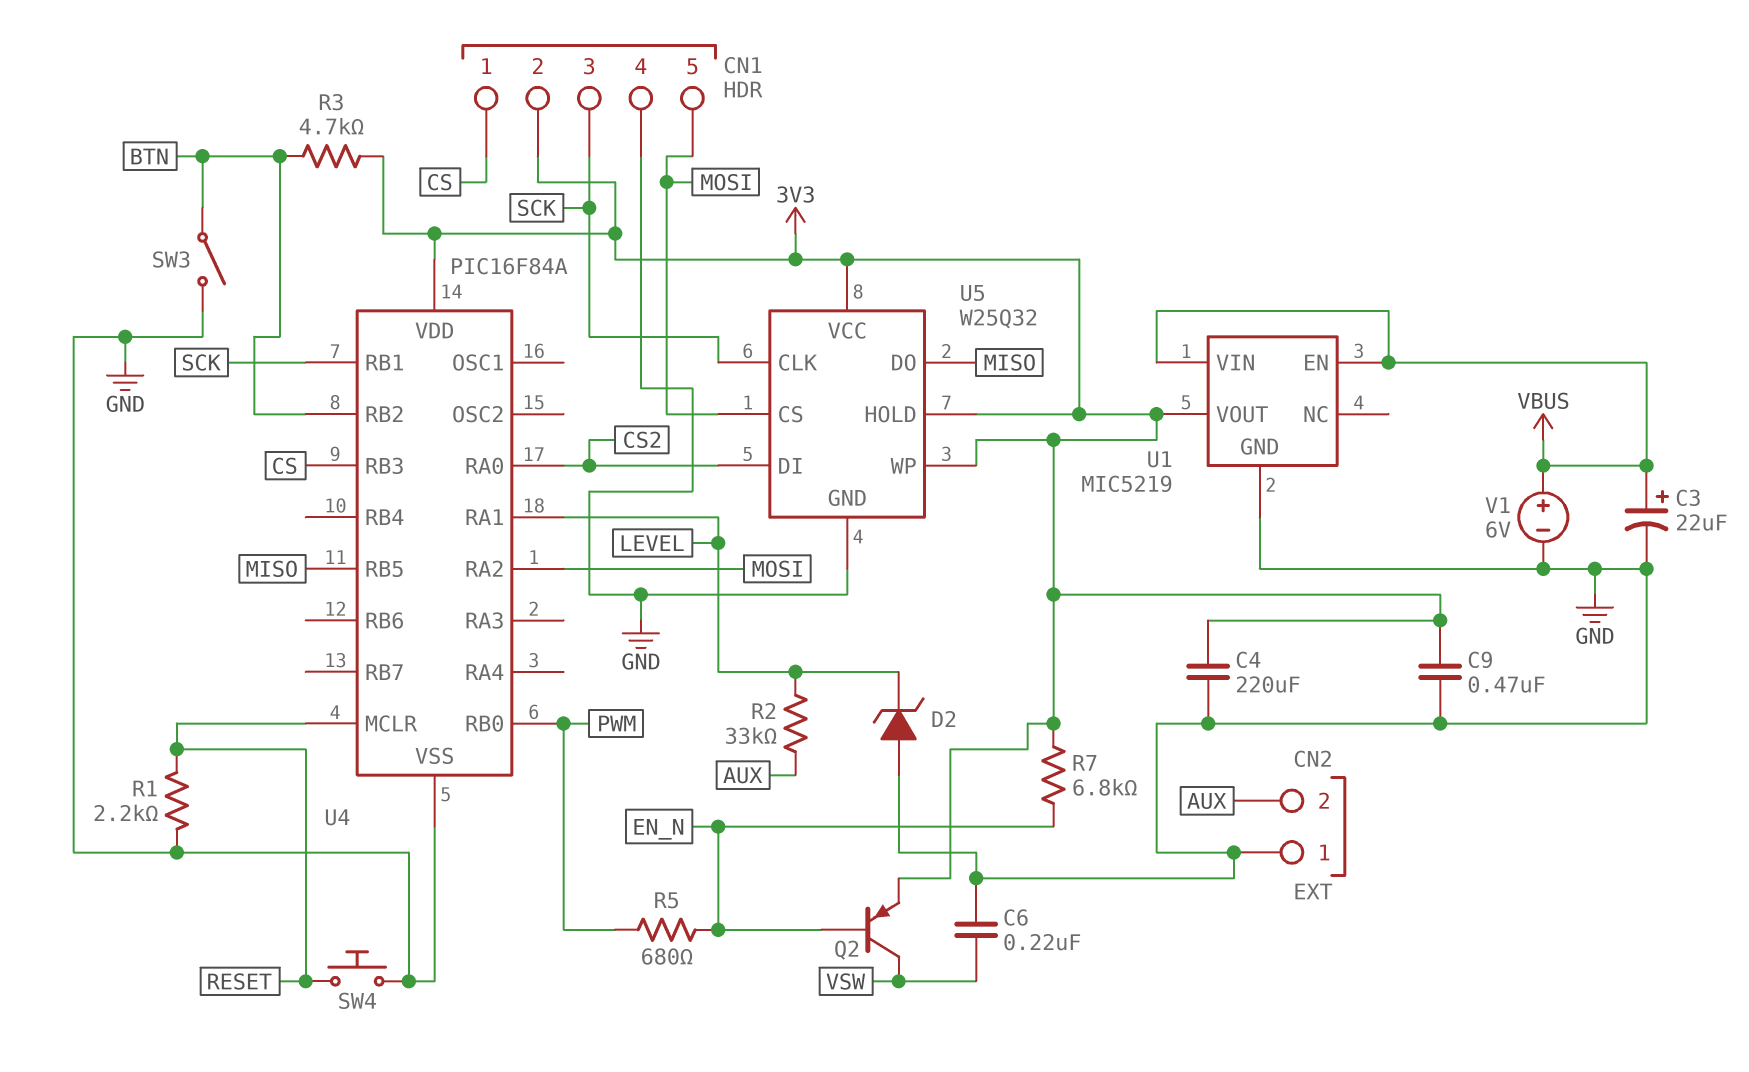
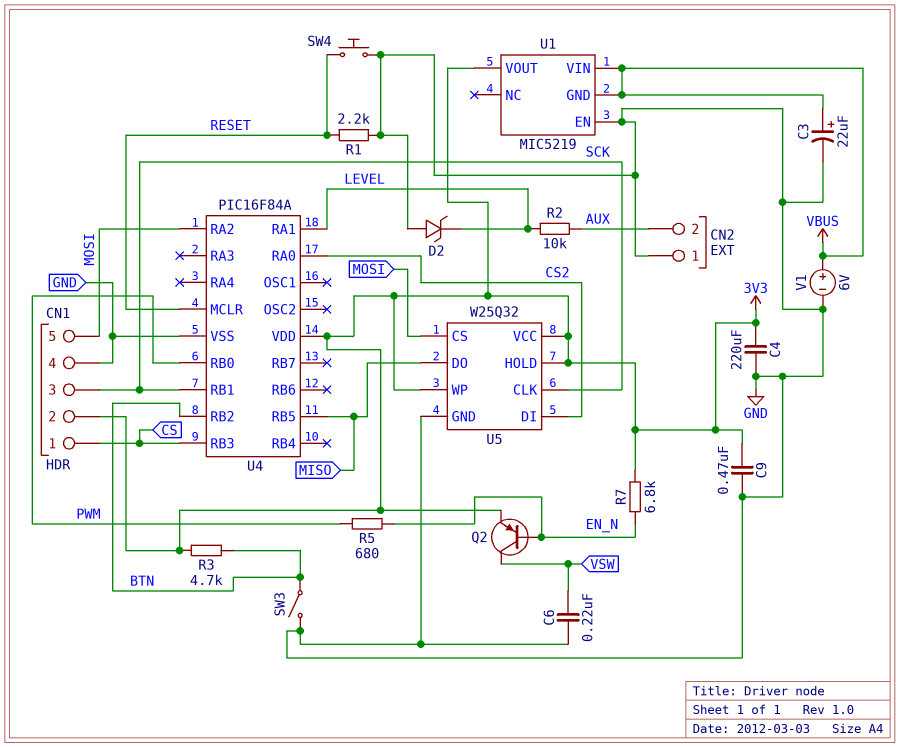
R2: 33k (AUX, LEVEL) -> 10k (AUX, LEVEL)
U1 pin EN: VBUS -> GND
U1 pin GND: GND -> VBUS

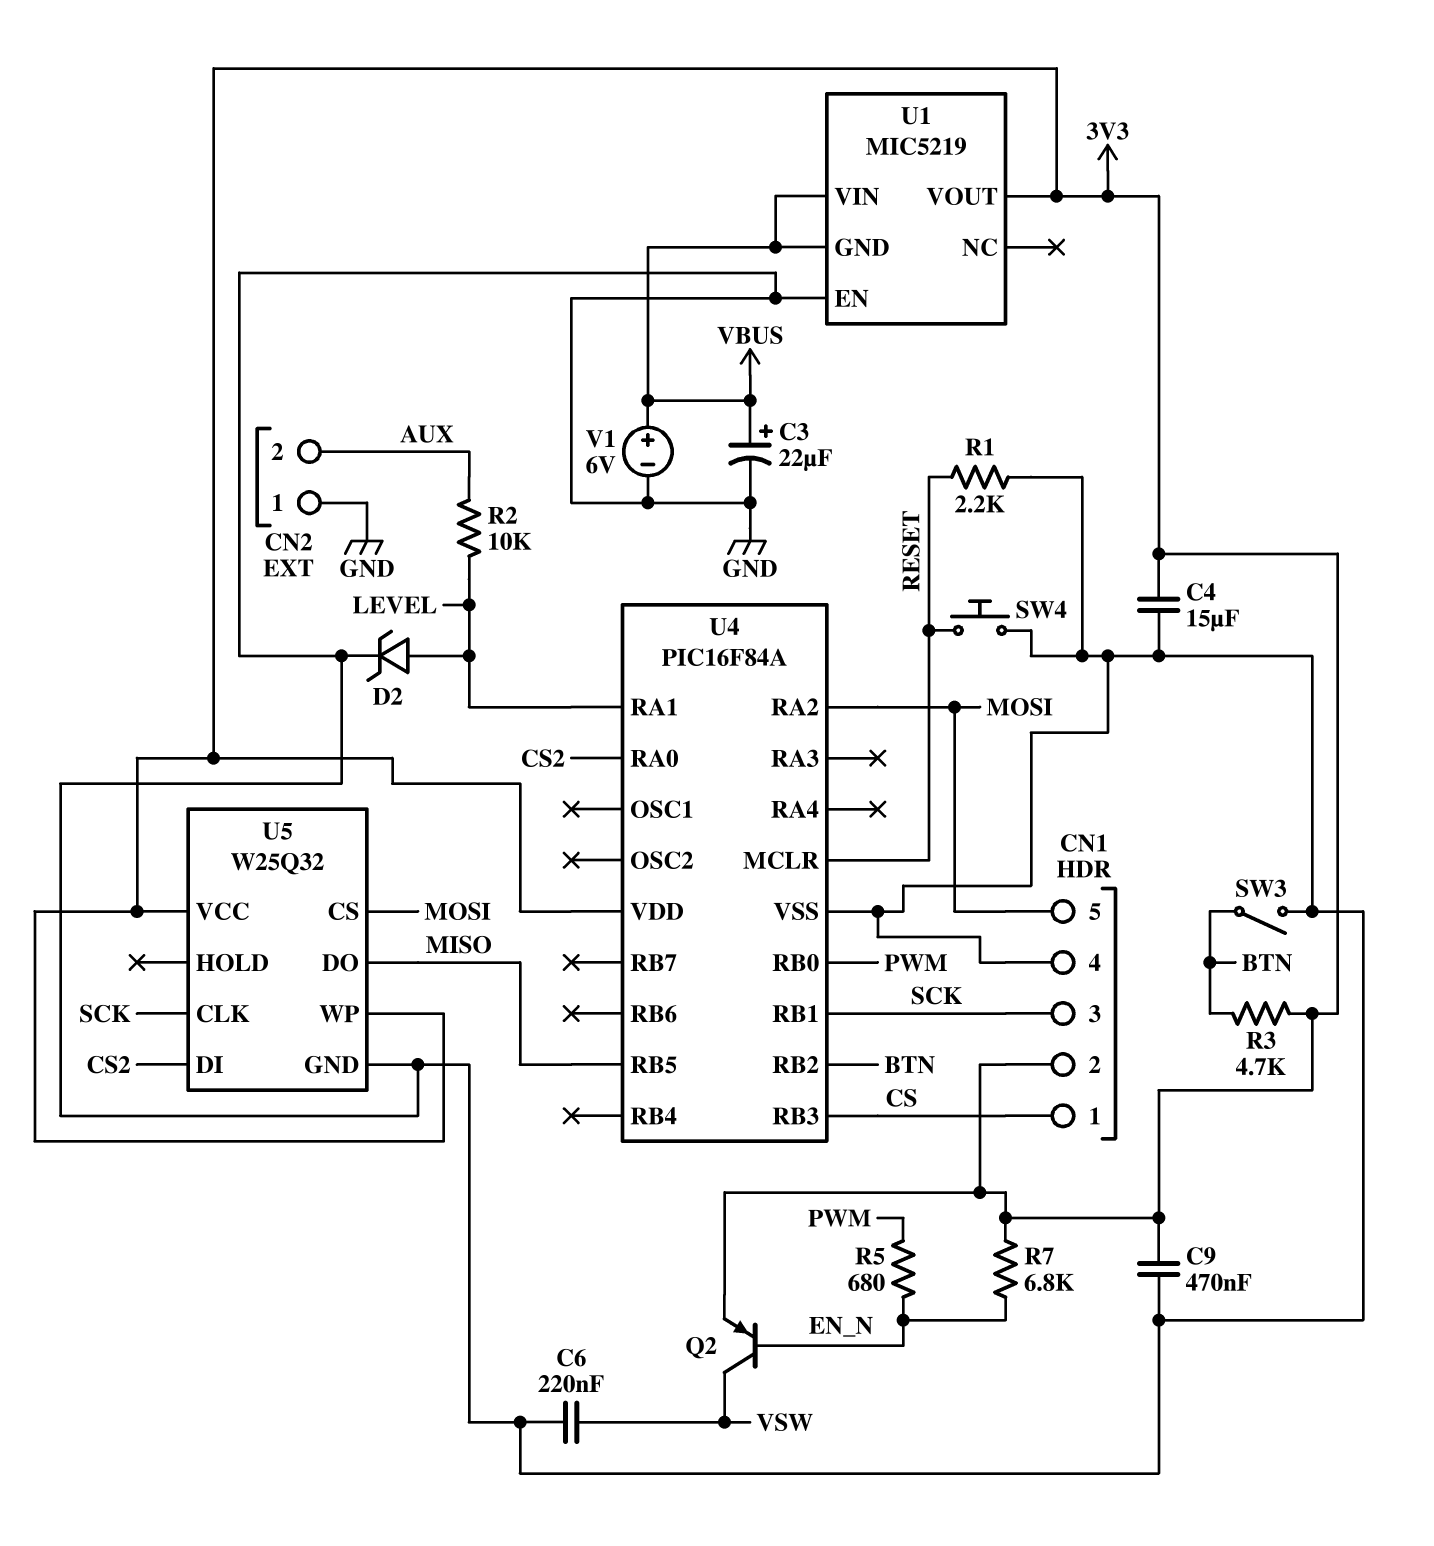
C4: 220uF (3V3, GND) -> 15uF (3V3, GND)
D2: zener (A GND, K LEVEL) -> zener (A LEVEL, K GND)
U5 pin HOLD: 3V3 -> none

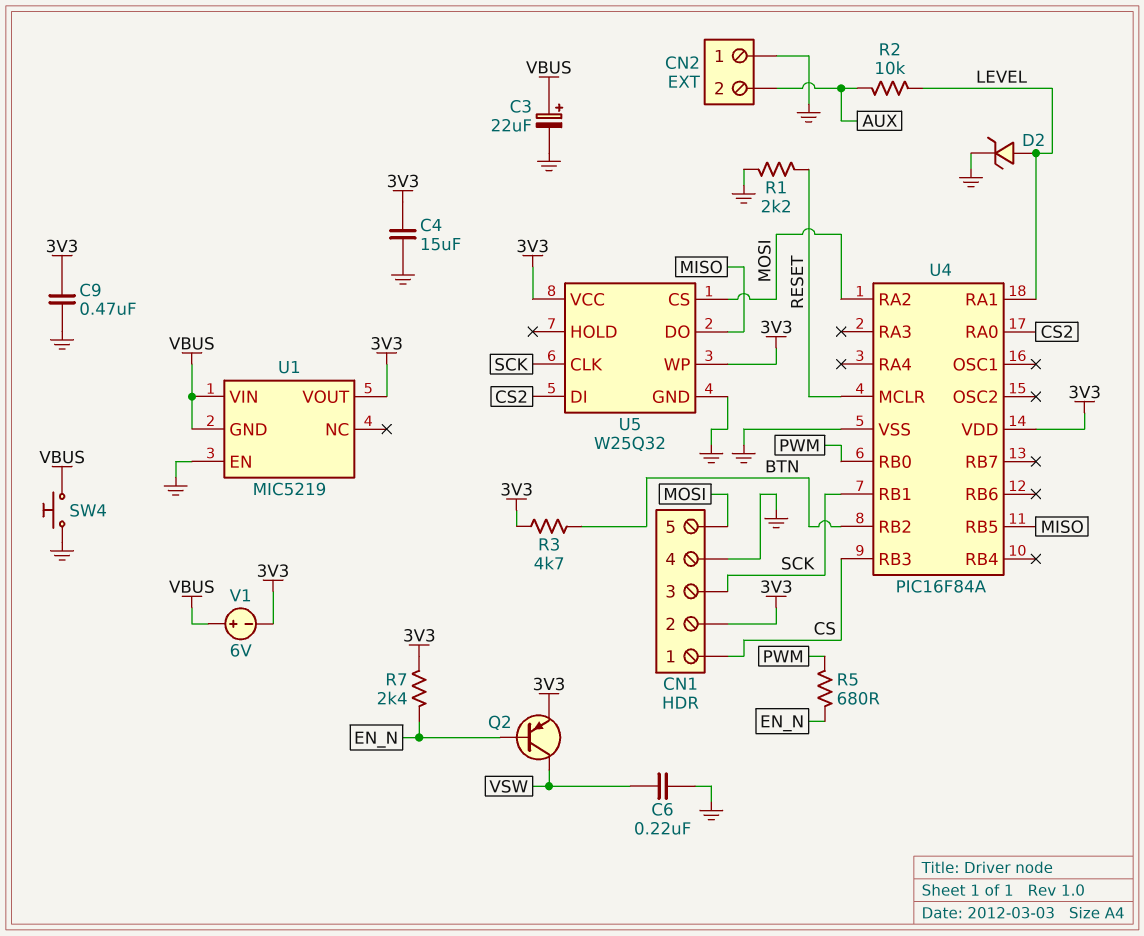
R7: 6.8k (3V3, EN_N) -> 2.4k (3V3, EN_N)
SW3: switch (BTN, GND) -> none
SW4: button (GND, RESET) -> button (GND, VBUS)
V1: 6V (plus VBUS, minus GND) -> 6V (plus VBUS, minus 3V3)

